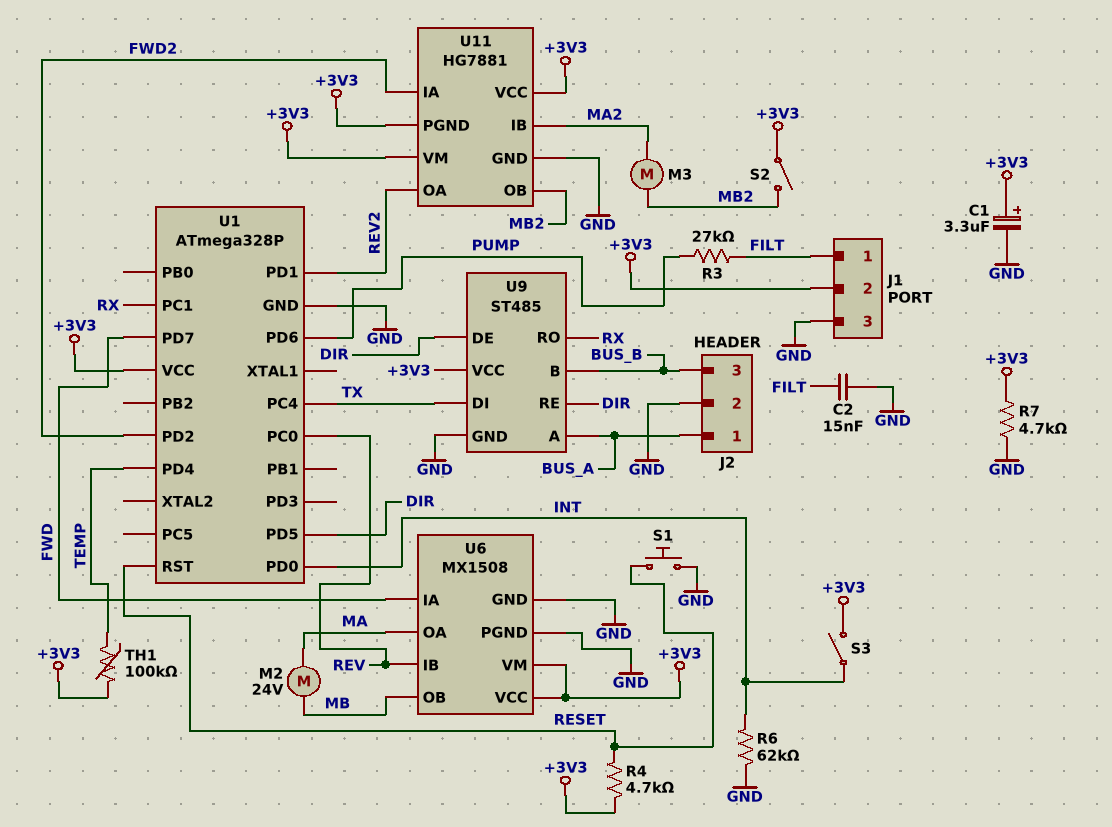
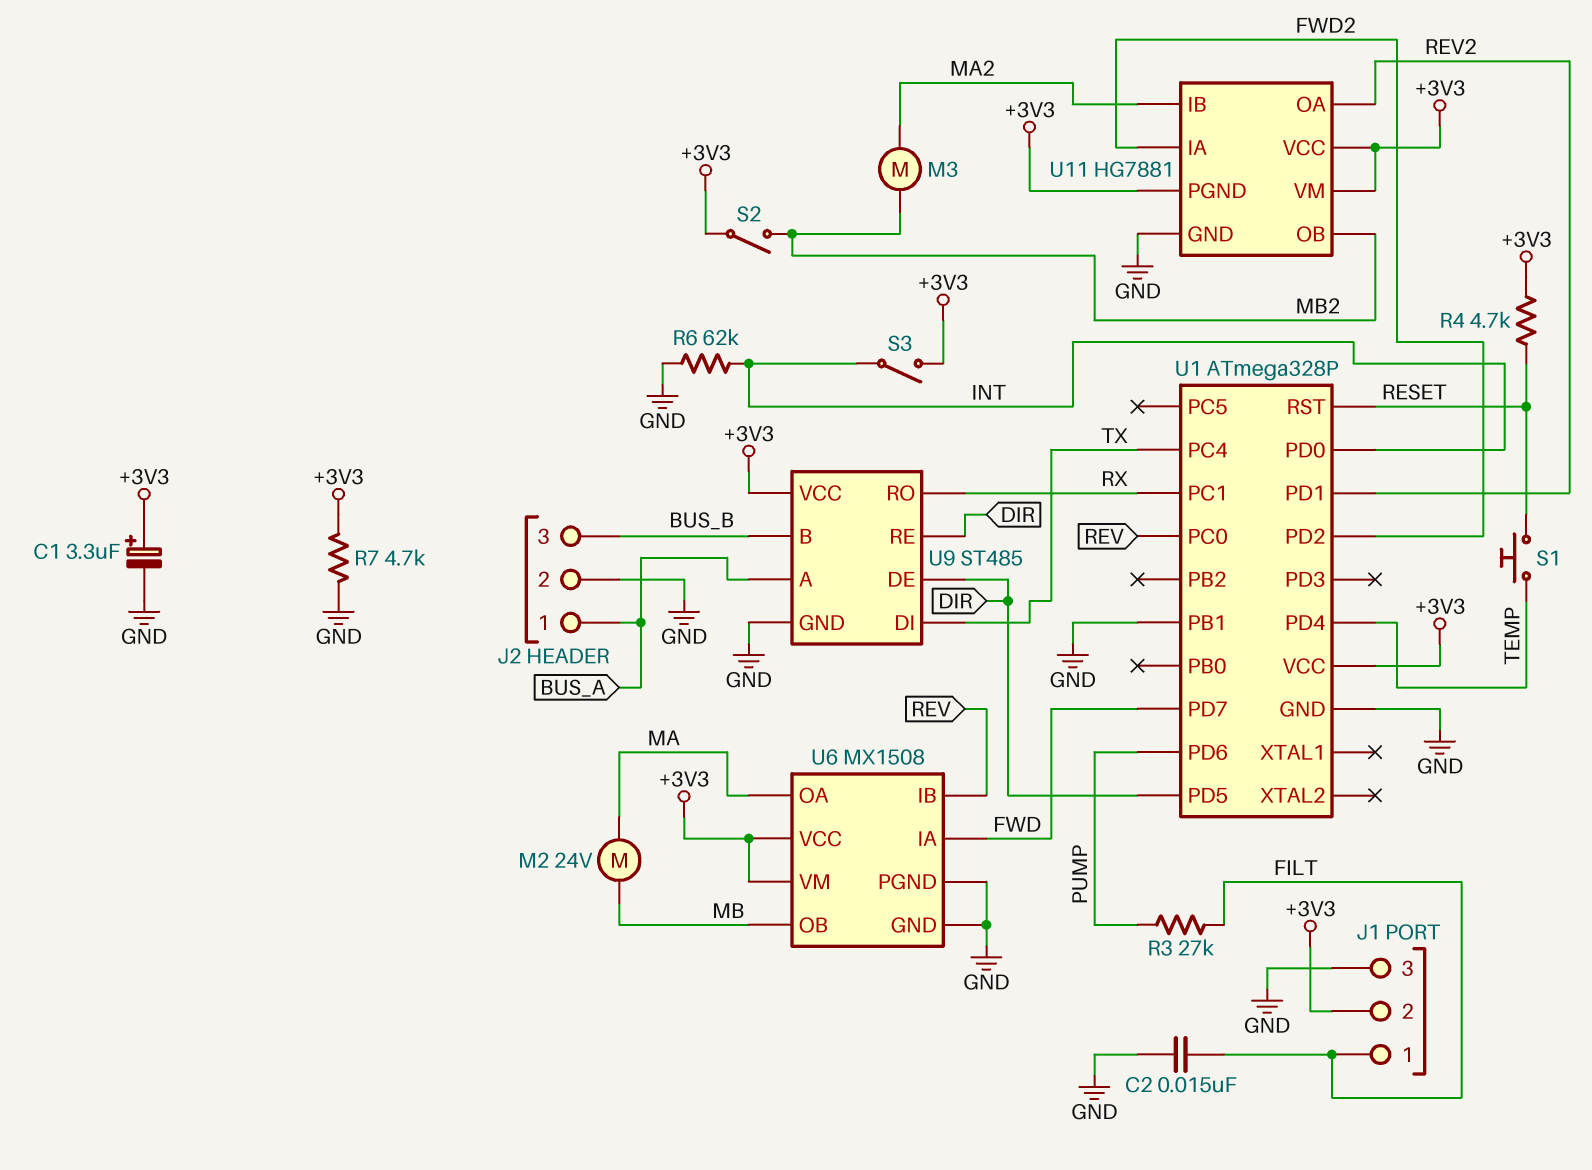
S1: button (GND, RESET) -> button (RESET, TEMP)
TH1: 100k (+3V3, TEMP) -> none
U1 pin PB1: none -> GND

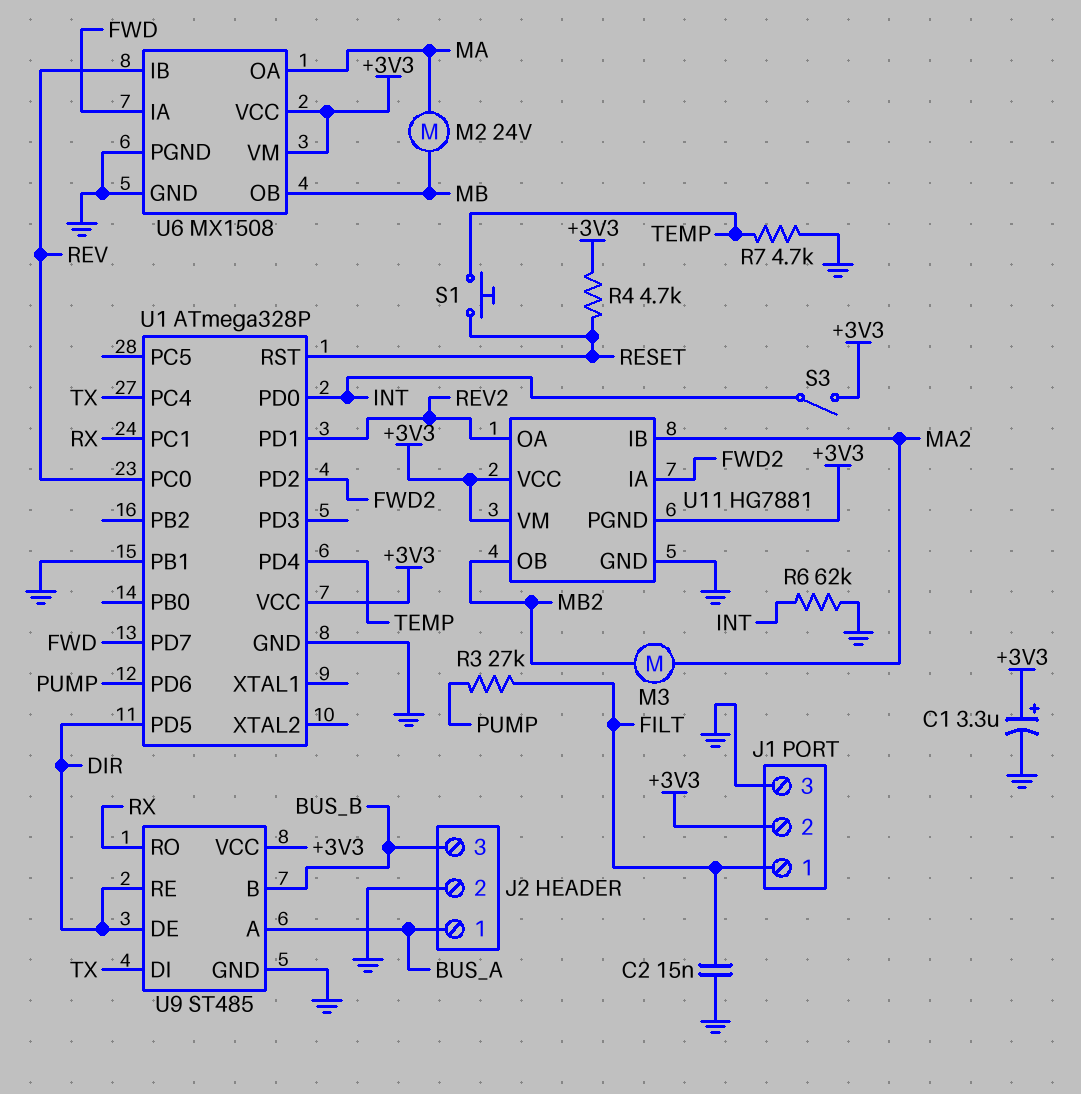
R7: 4.7k (+3V3, GND) -> 4.7k (GND, TEMP)
S2: switch (+3V3, MB2) -> none

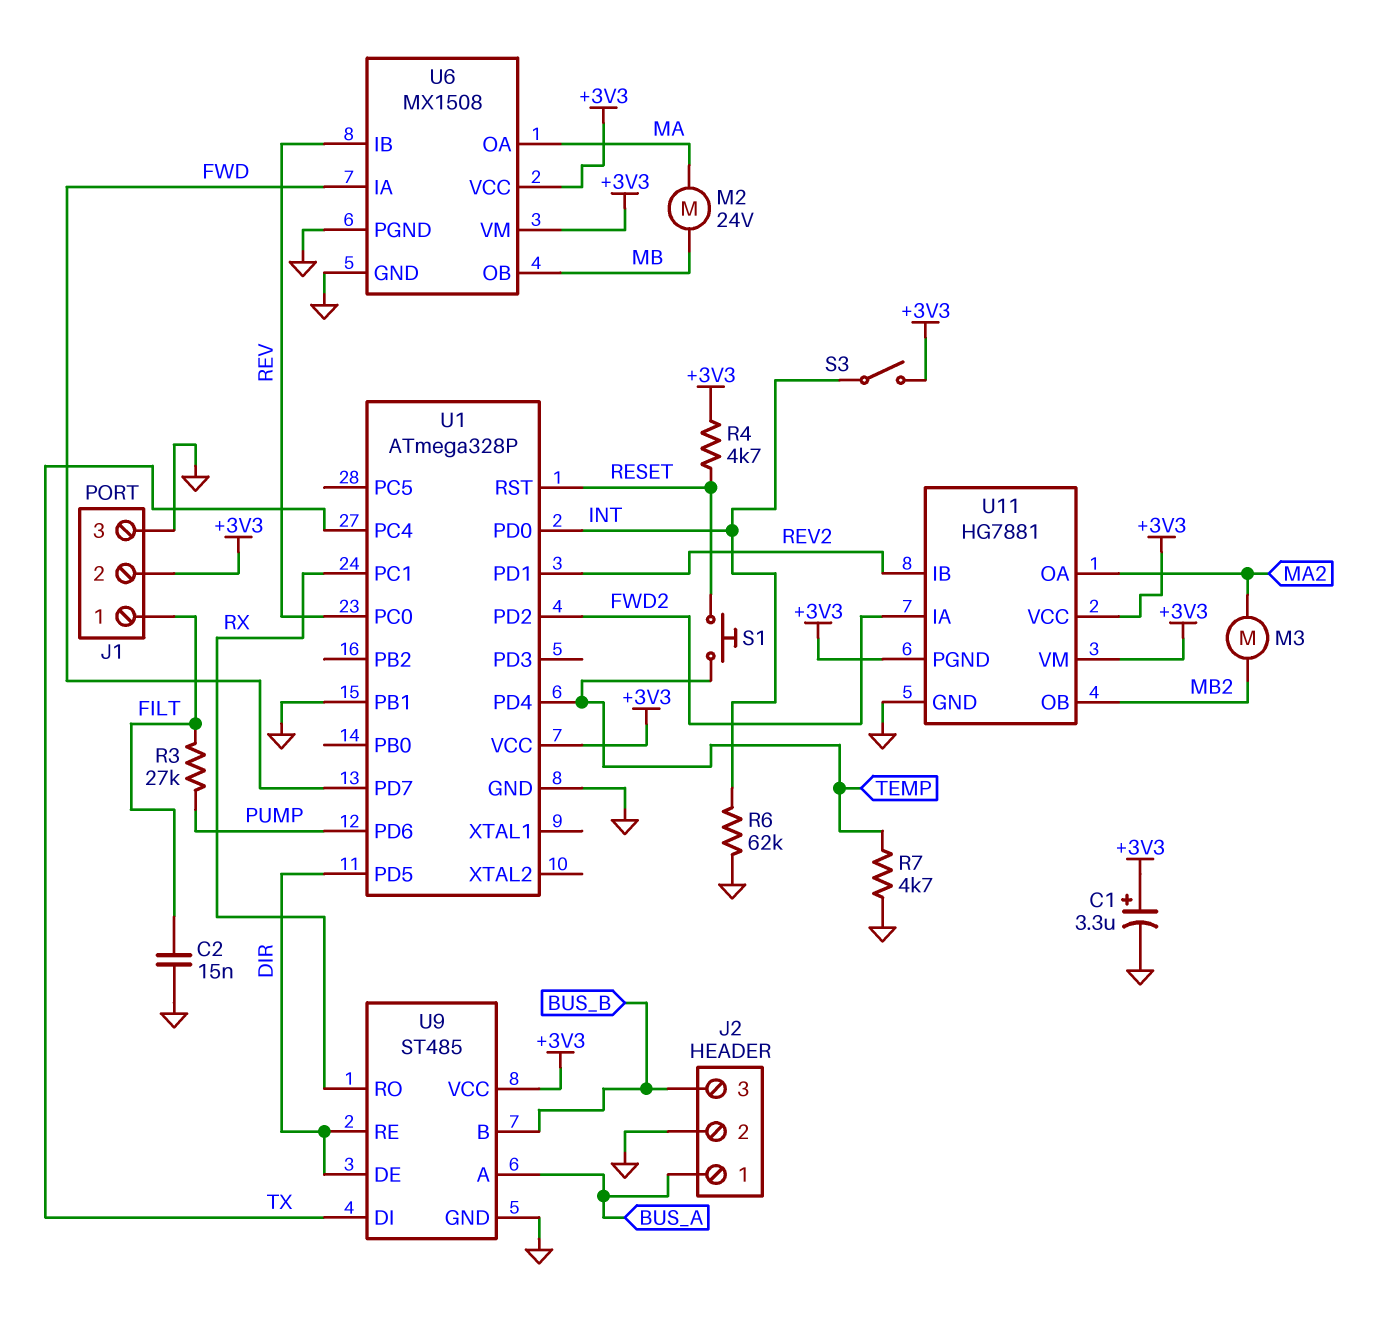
U11 pin IB: MA2 -> REV2
U11 pin OA: REV2 -> MA2

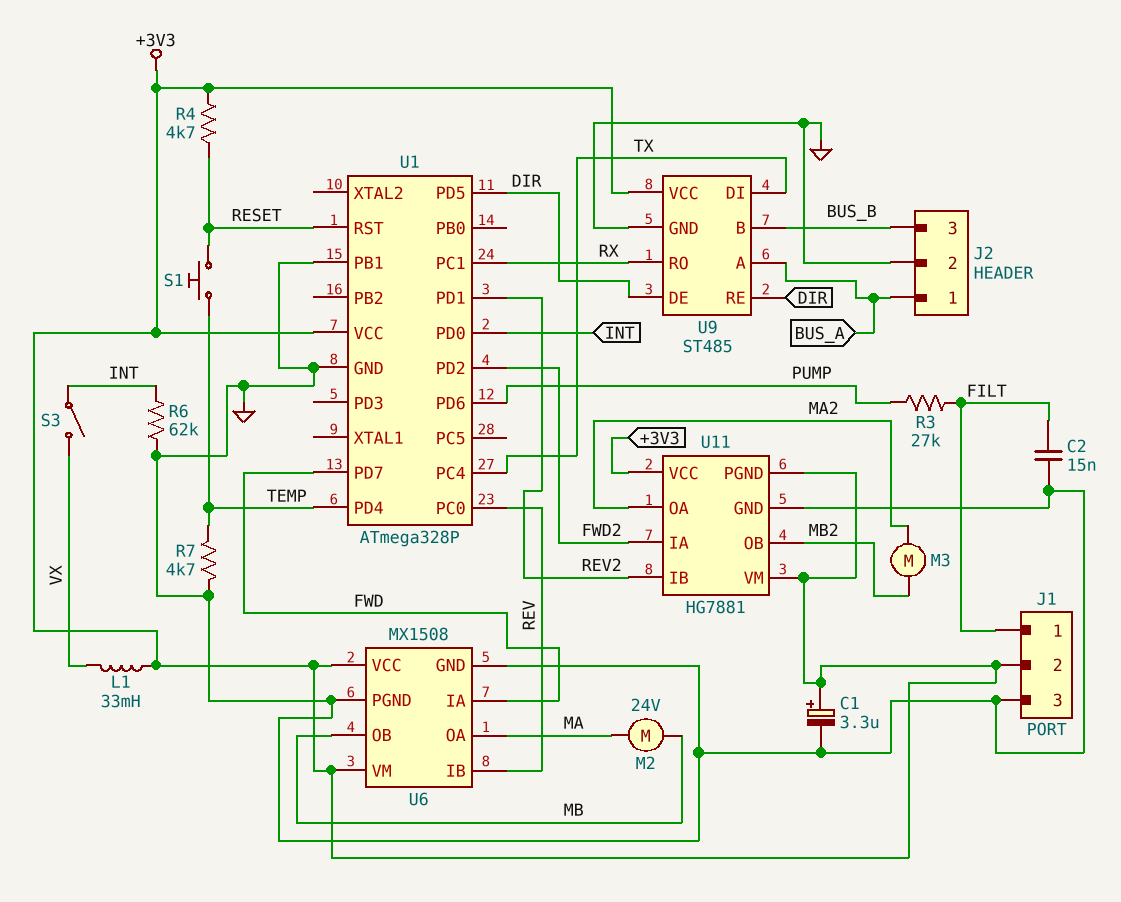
L1: none -> 33mH (+3V3, VX)
S3: switch (+3V3, INT) -> switch (INT, VX)

